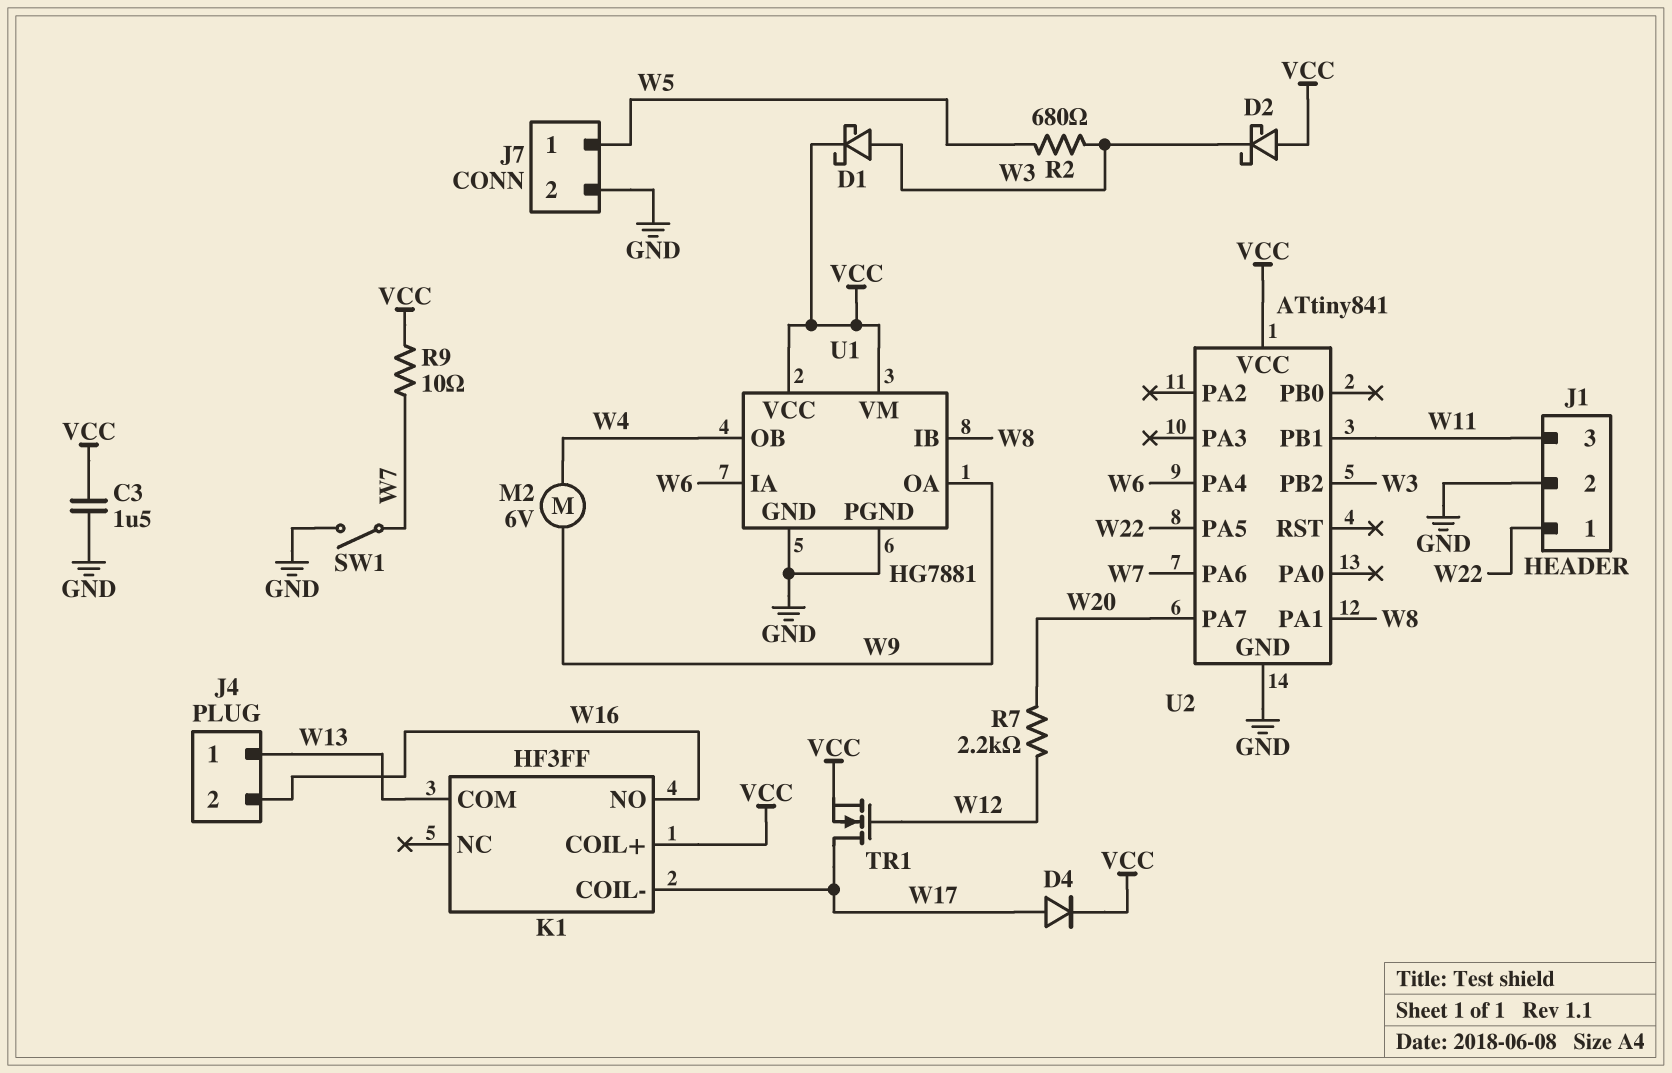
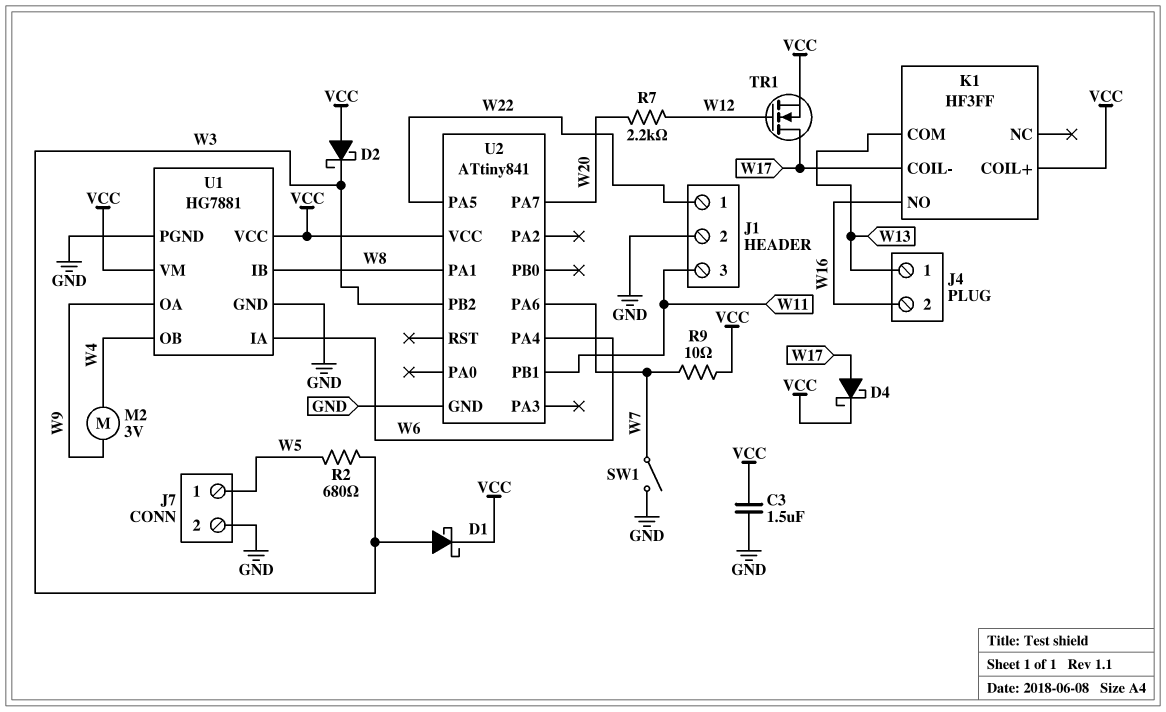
D4: diode (A W17, K VCC) -> schottky (A W17, K VCC)
M2: motor 6V (W4, W9) -> motor 3V (W4, W9)

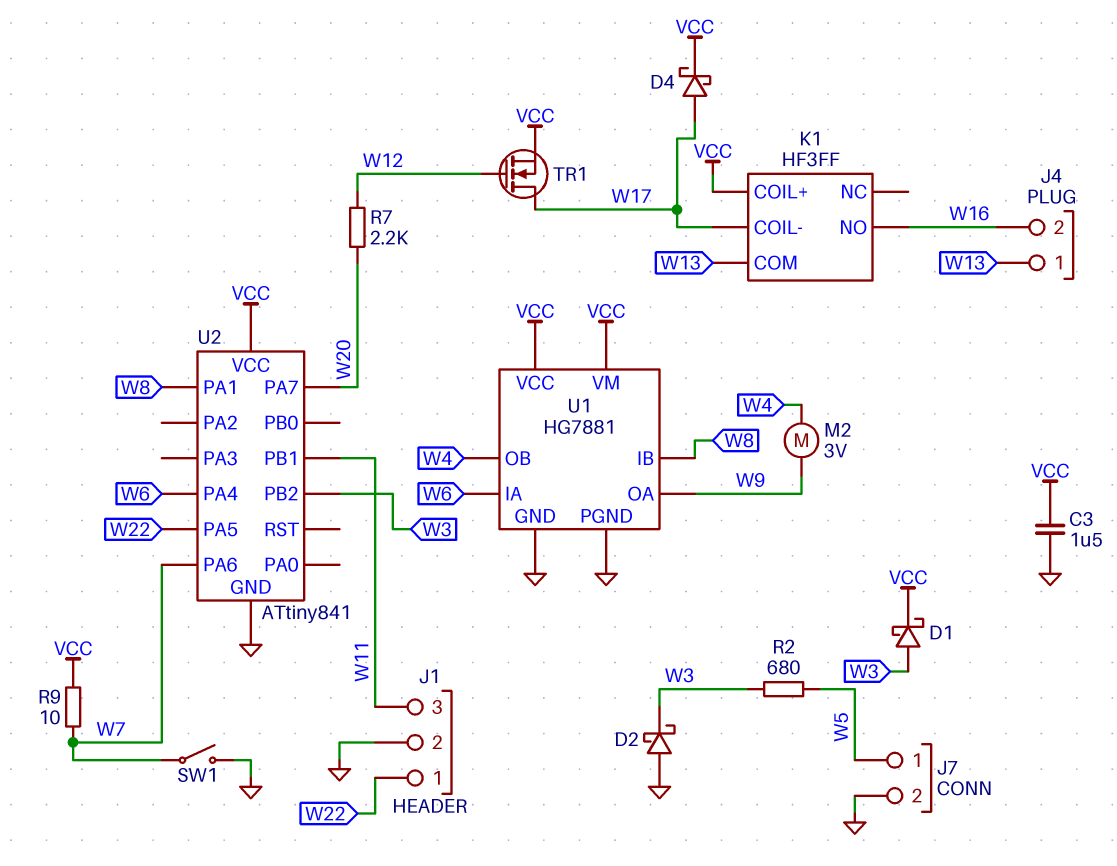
D2: schottky (A VCC, K W3) -> schottky (A GND, K W3)

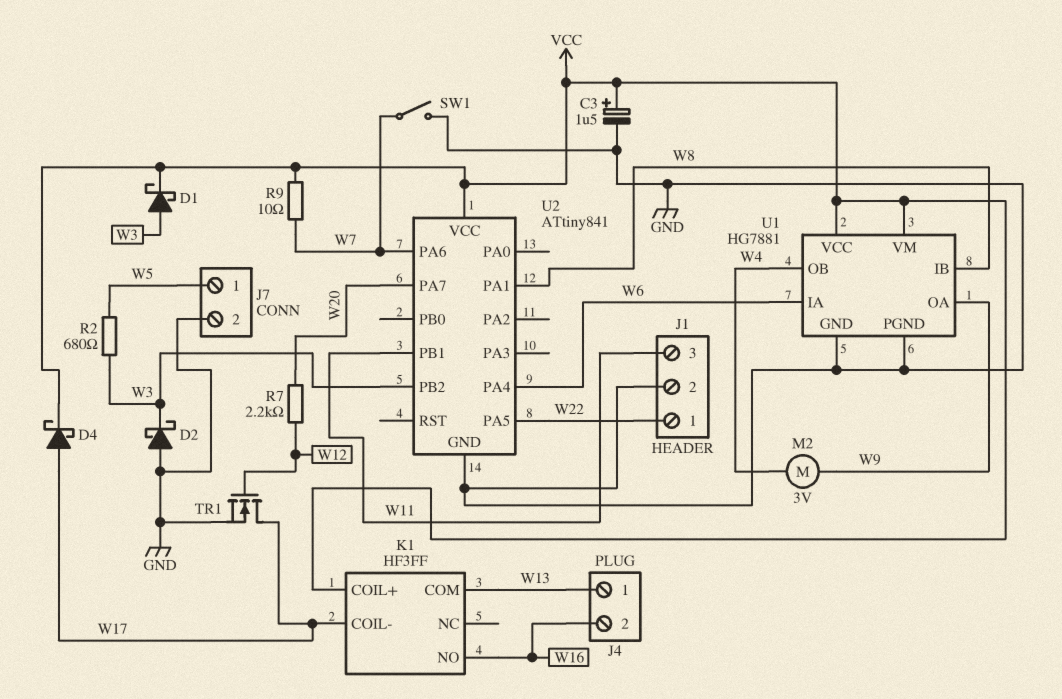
C3: 1.5uF (GND, VCC) -> 1.5uF (plus VCC, minus GND)
TR1: NMOS (G W12, D W17, S VCC) -> NMOS (G W12, D W17, S GND)

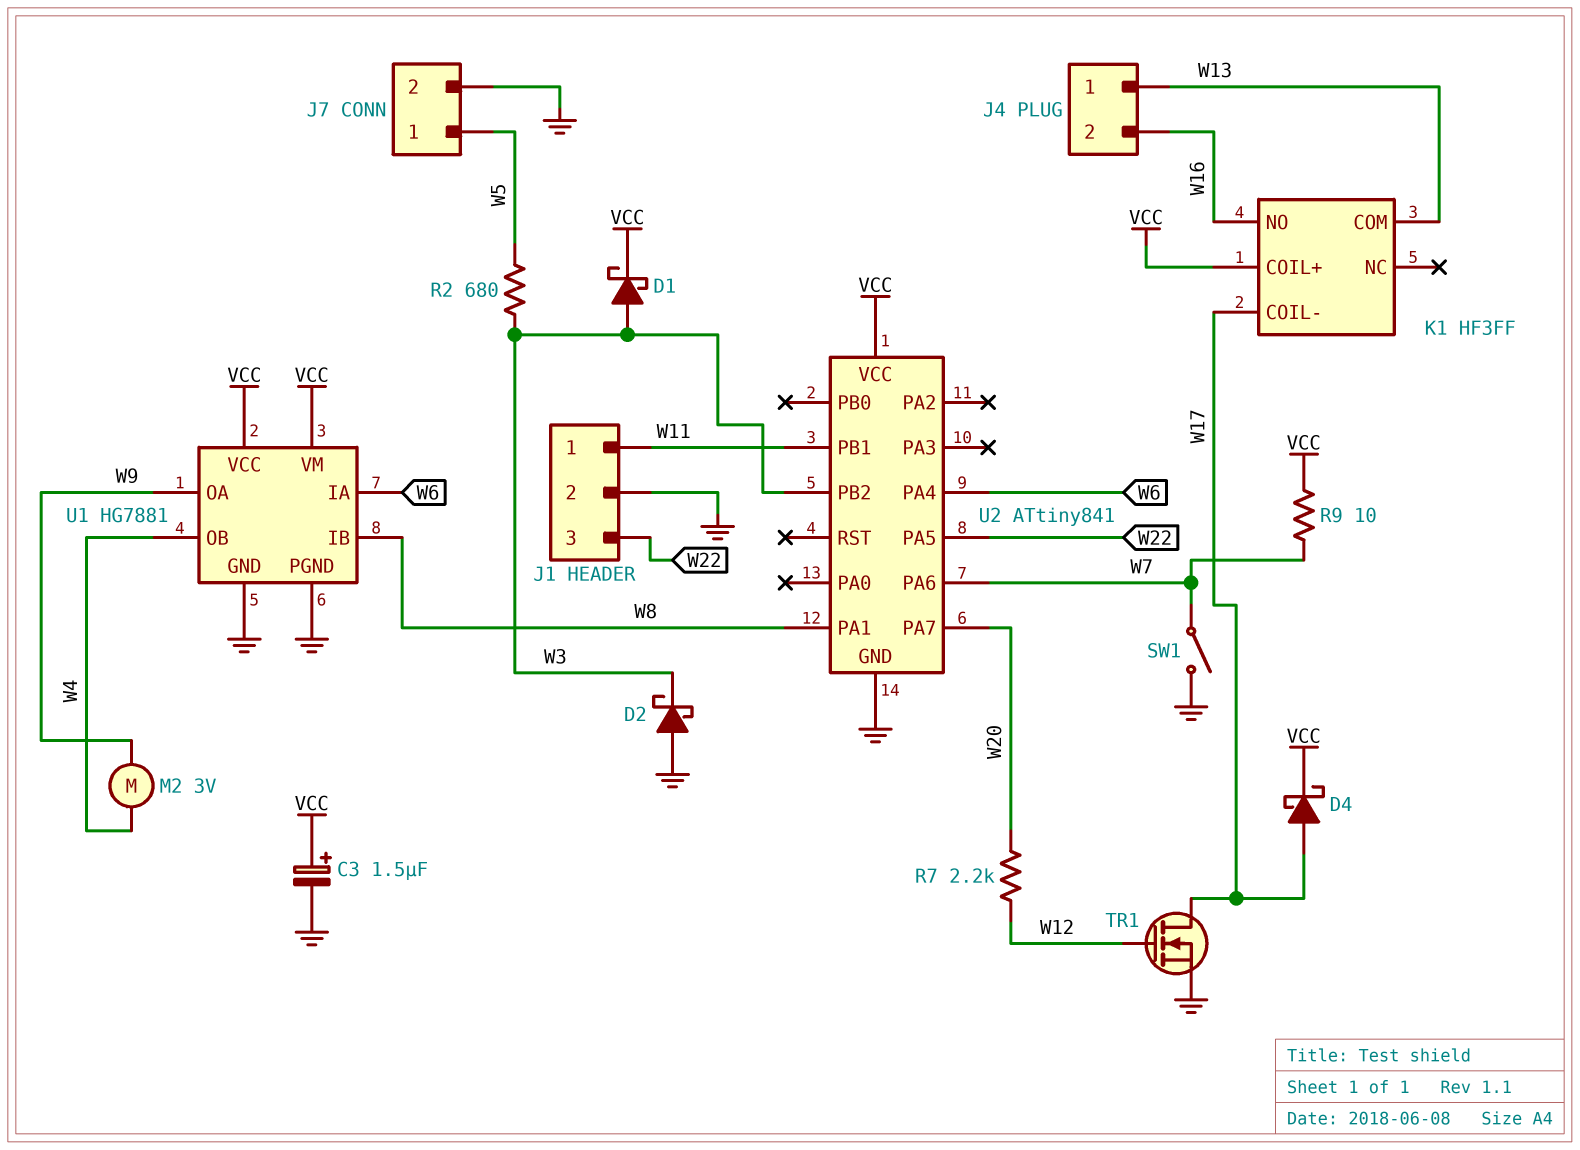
J1 pin 1: W22 -> W11
J1 pin 3: W11 -> W22

